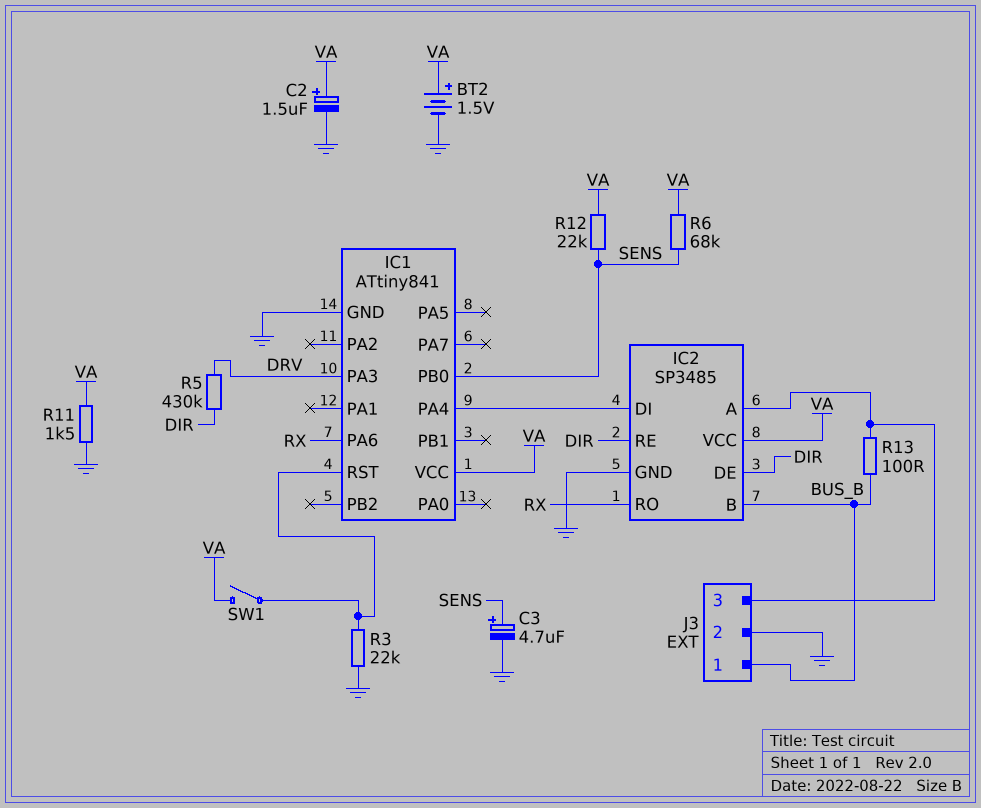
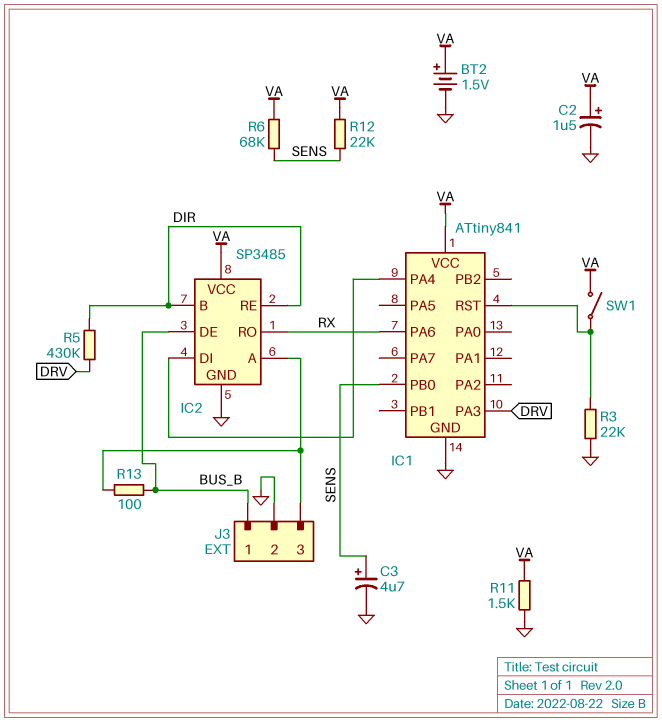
IC2 pin B: BUS_B -> DIR
IC2 pin DE: DIR -> BUS_B

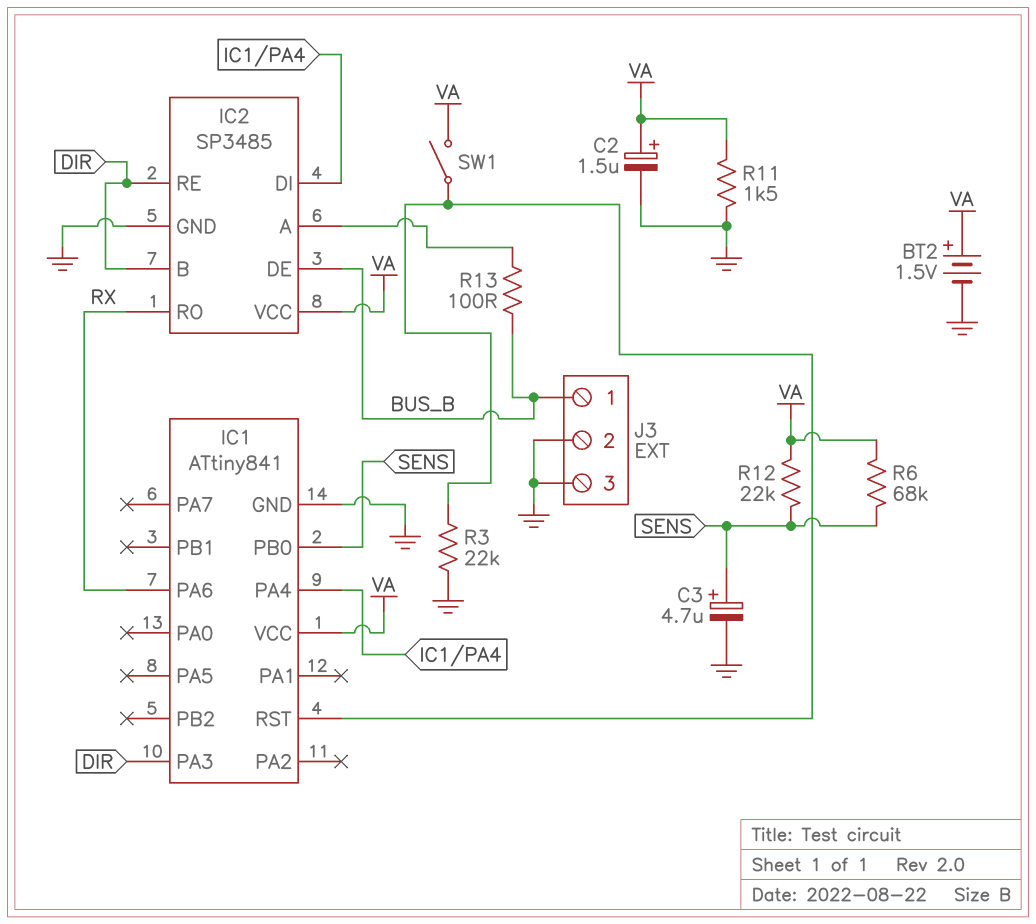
IC1 pin PA3: DRV -> DIR
J3 pin 3: IC2/A -> GND
R5: 430k (DIR, DRV) -> none

